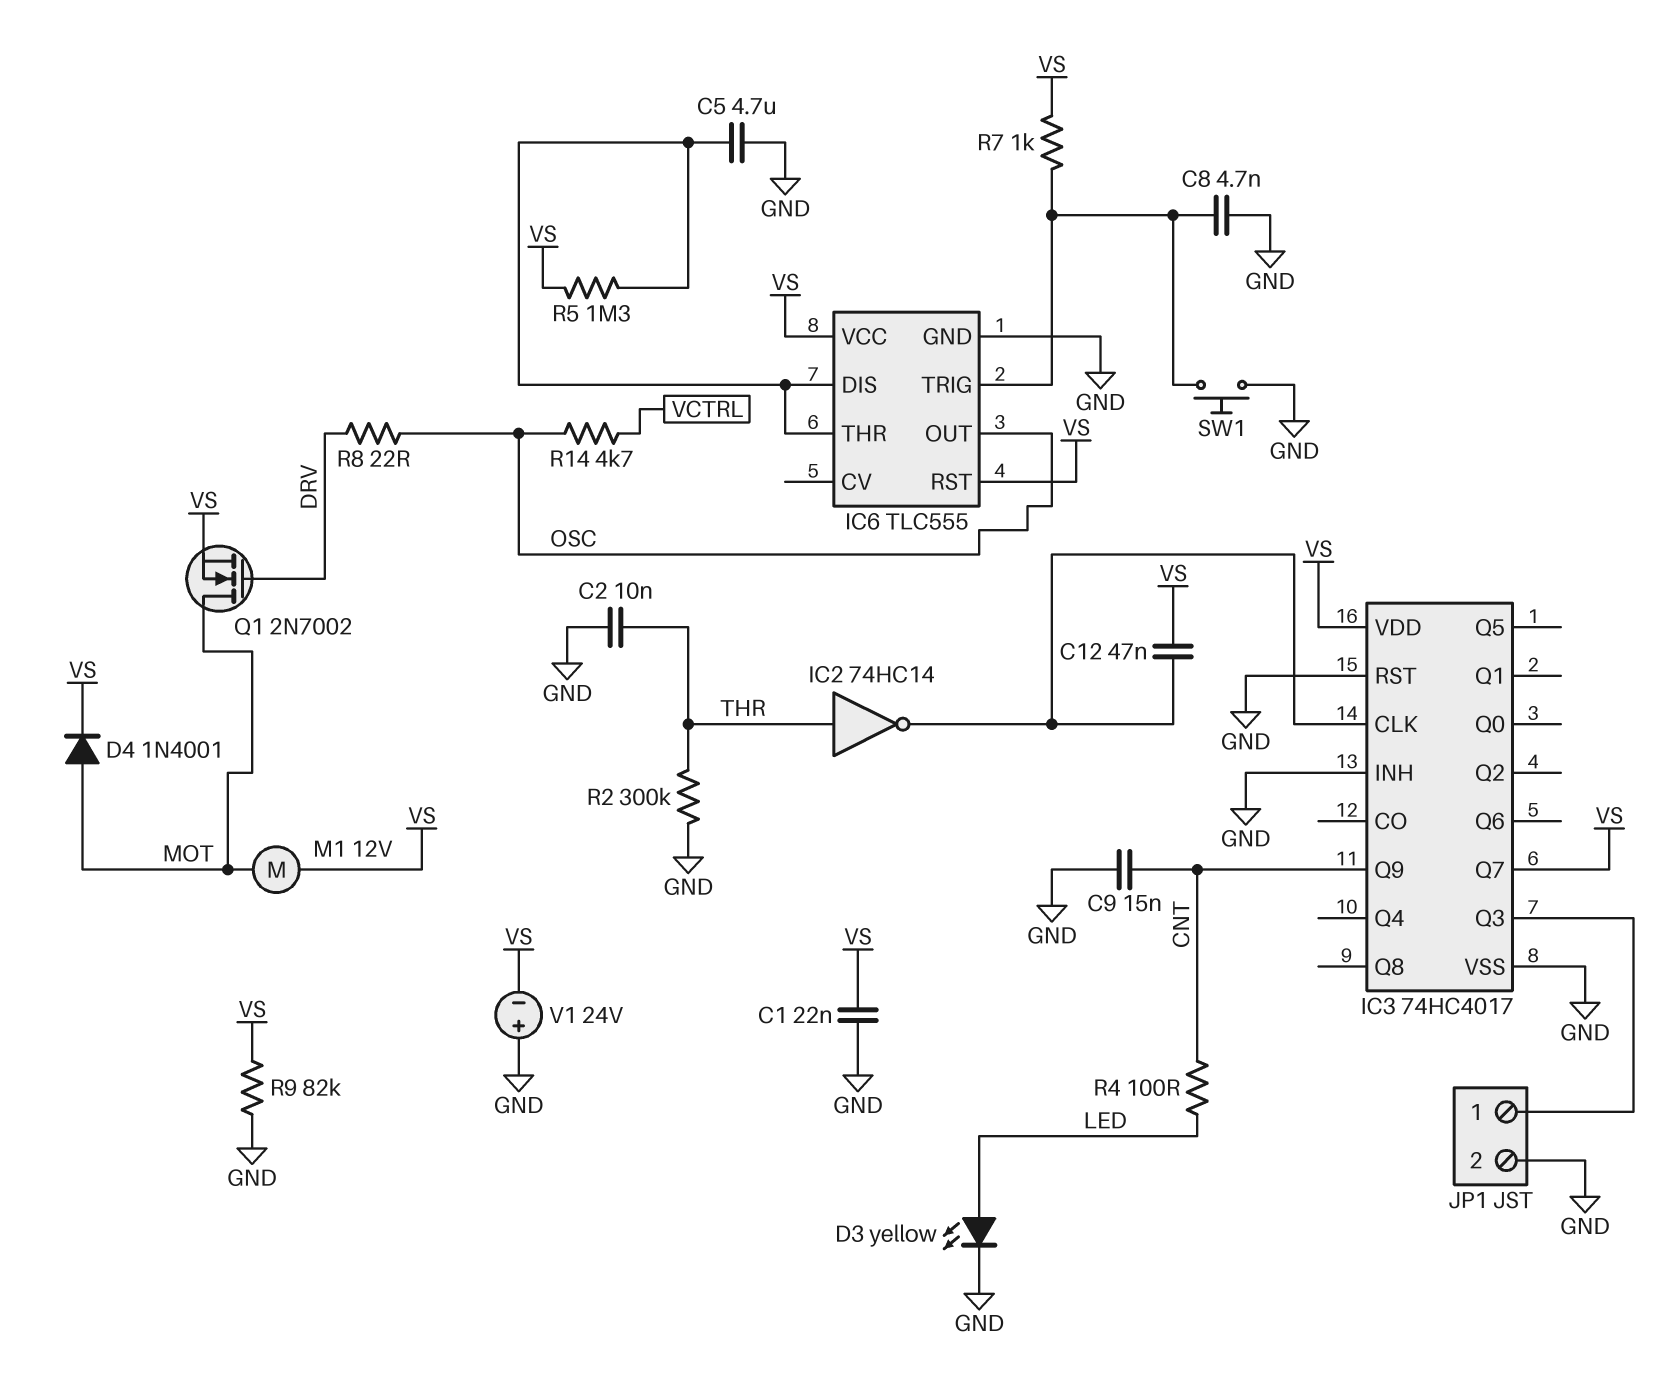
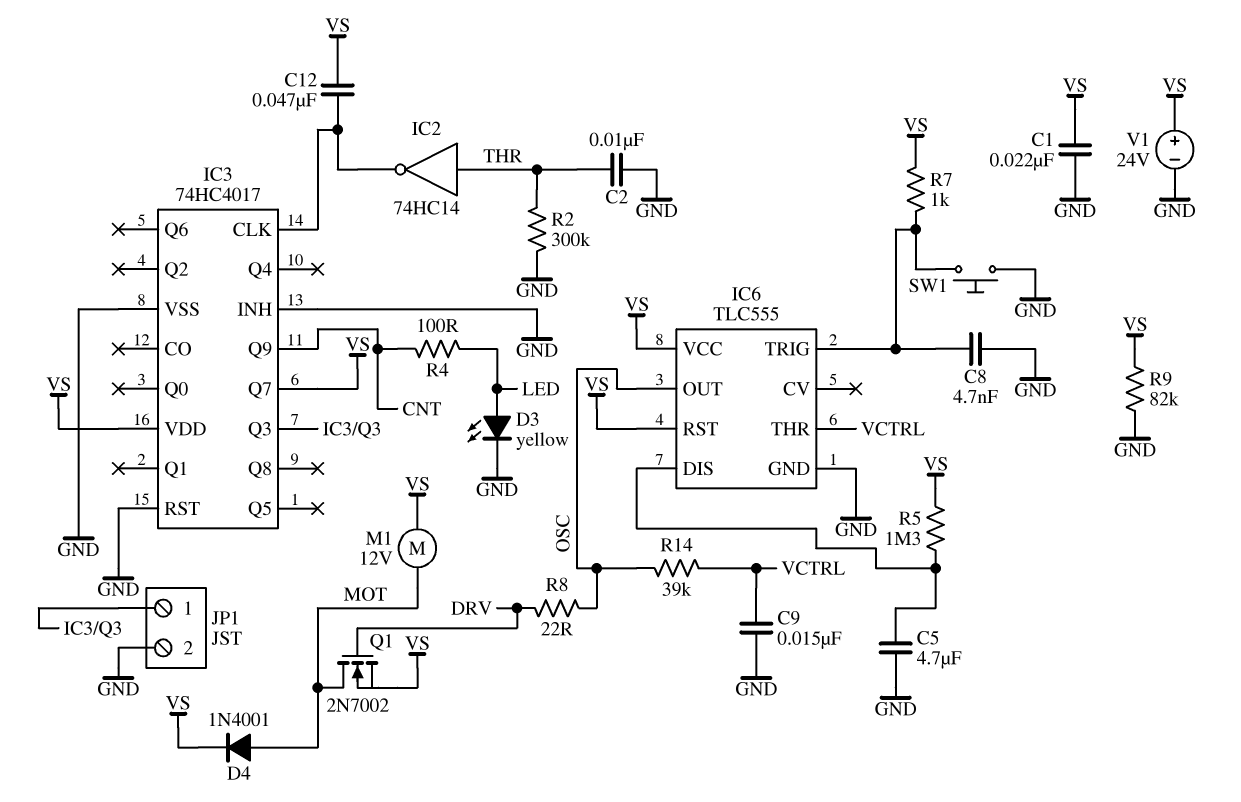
C9: 15nF (CNT, GND) -> 15nF (GND, VCTRL)
IC6 pin THR: IC6/DIS -> VCTRL
R14: 4.7k (OSC, VCTRL) -> 39k (OSC, VCTRL)
V1: 24V (plus GND, minus VS) -> 24V (plus VS, minus GND)

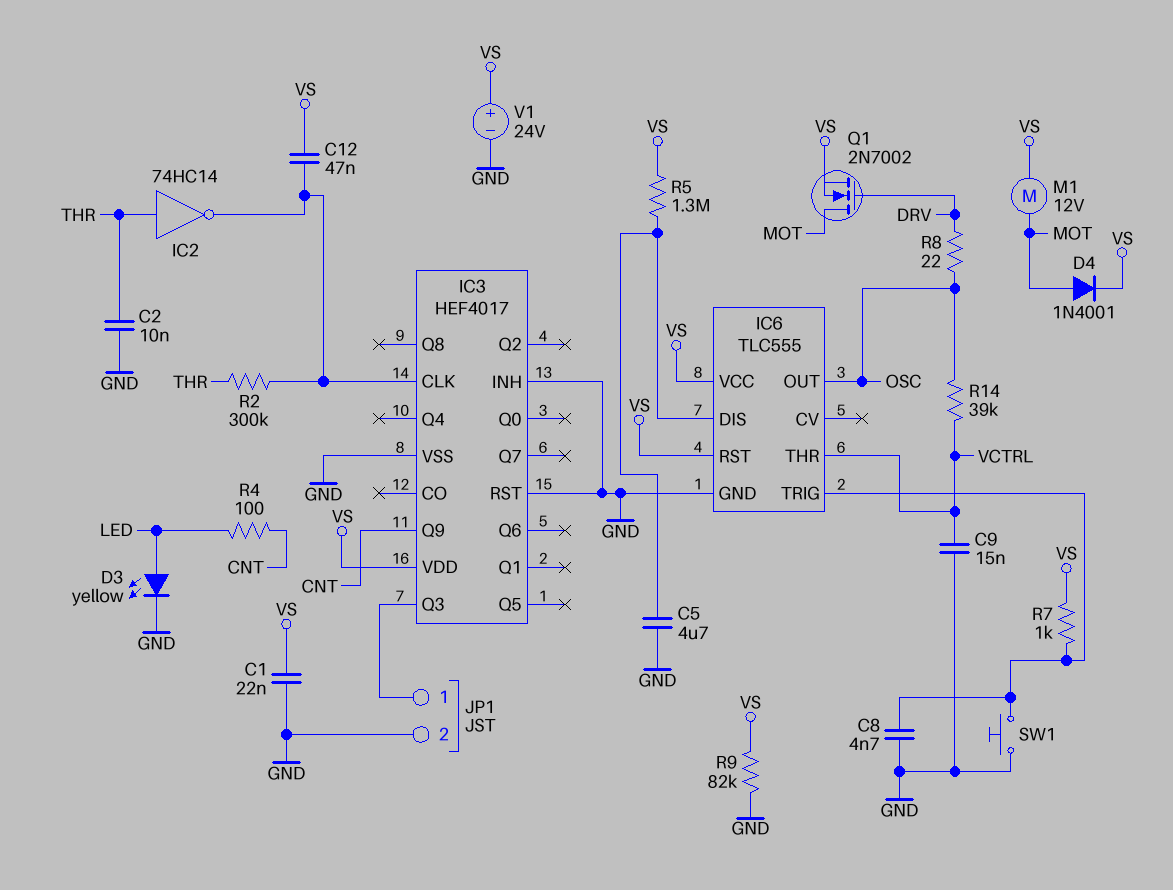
IC3: 74HC4017 -> HEF4017
IC3 pin Q7: VS -> none
R2: 300k (GND, THR) -> 300k (IC3/CLK, THR)

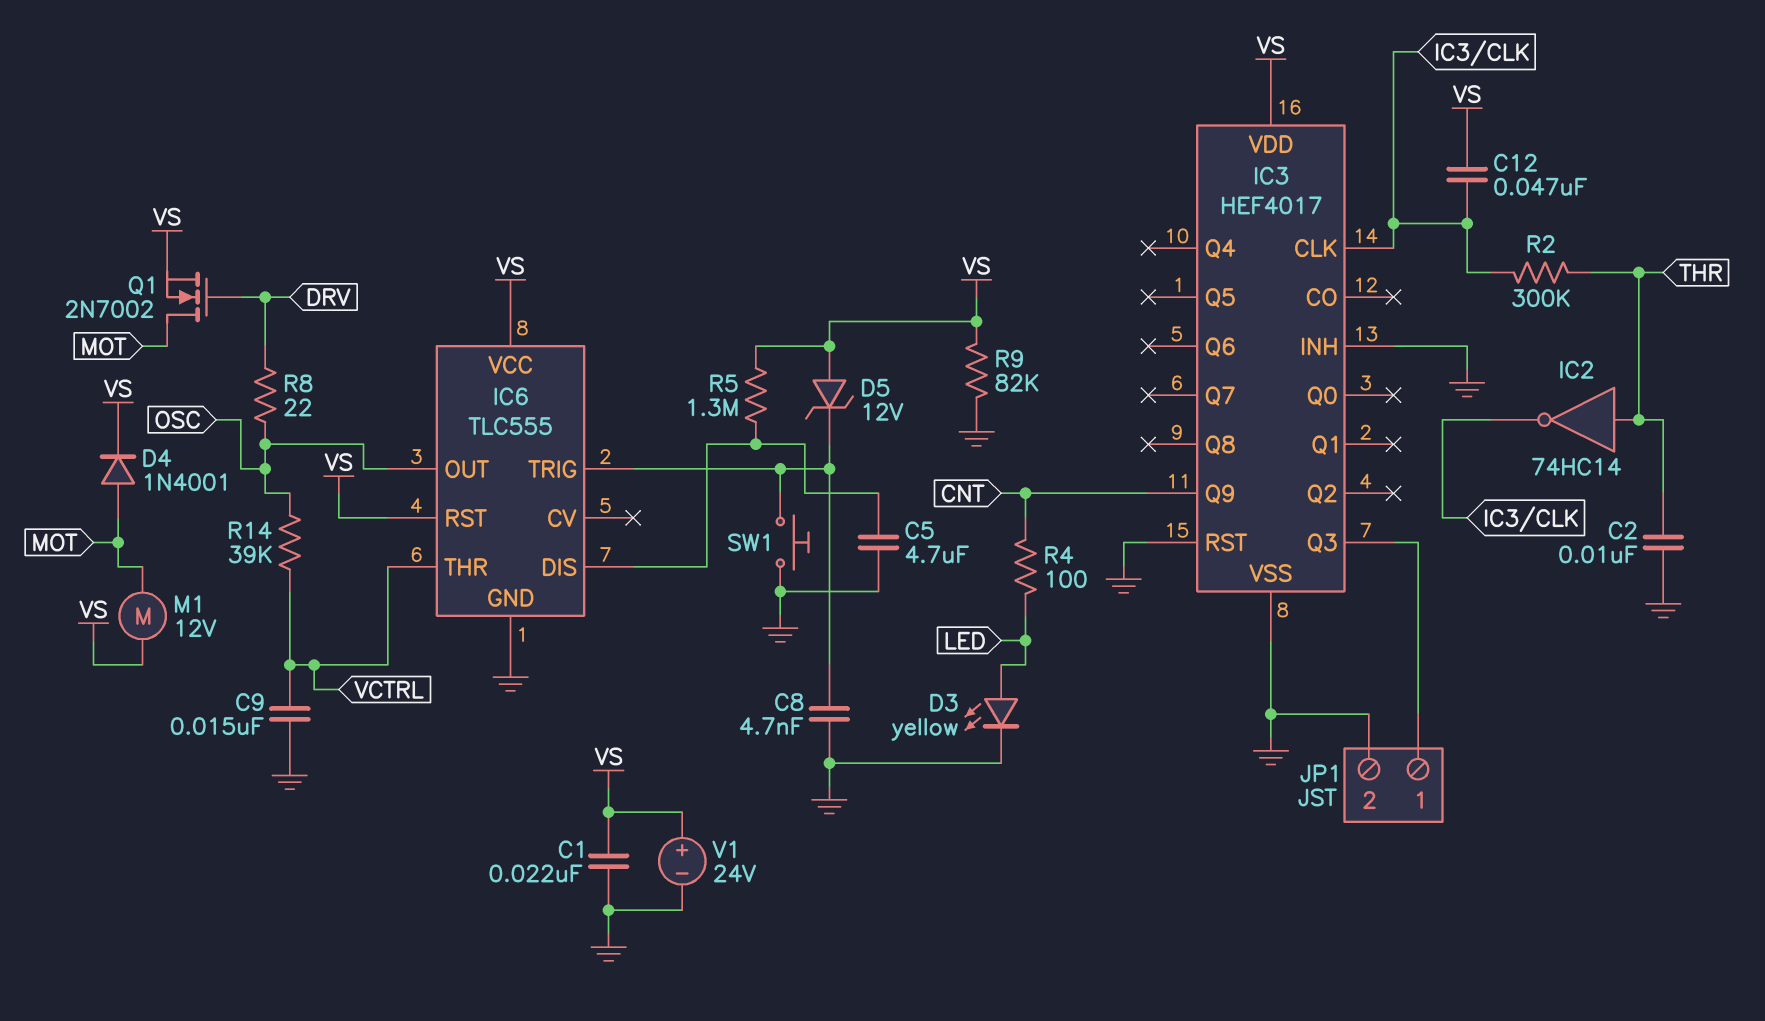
D5: none -> zener 12V (A VS, K IC6/TRIG)
R7: 1k (IC6/TRIG, VS) -> none

